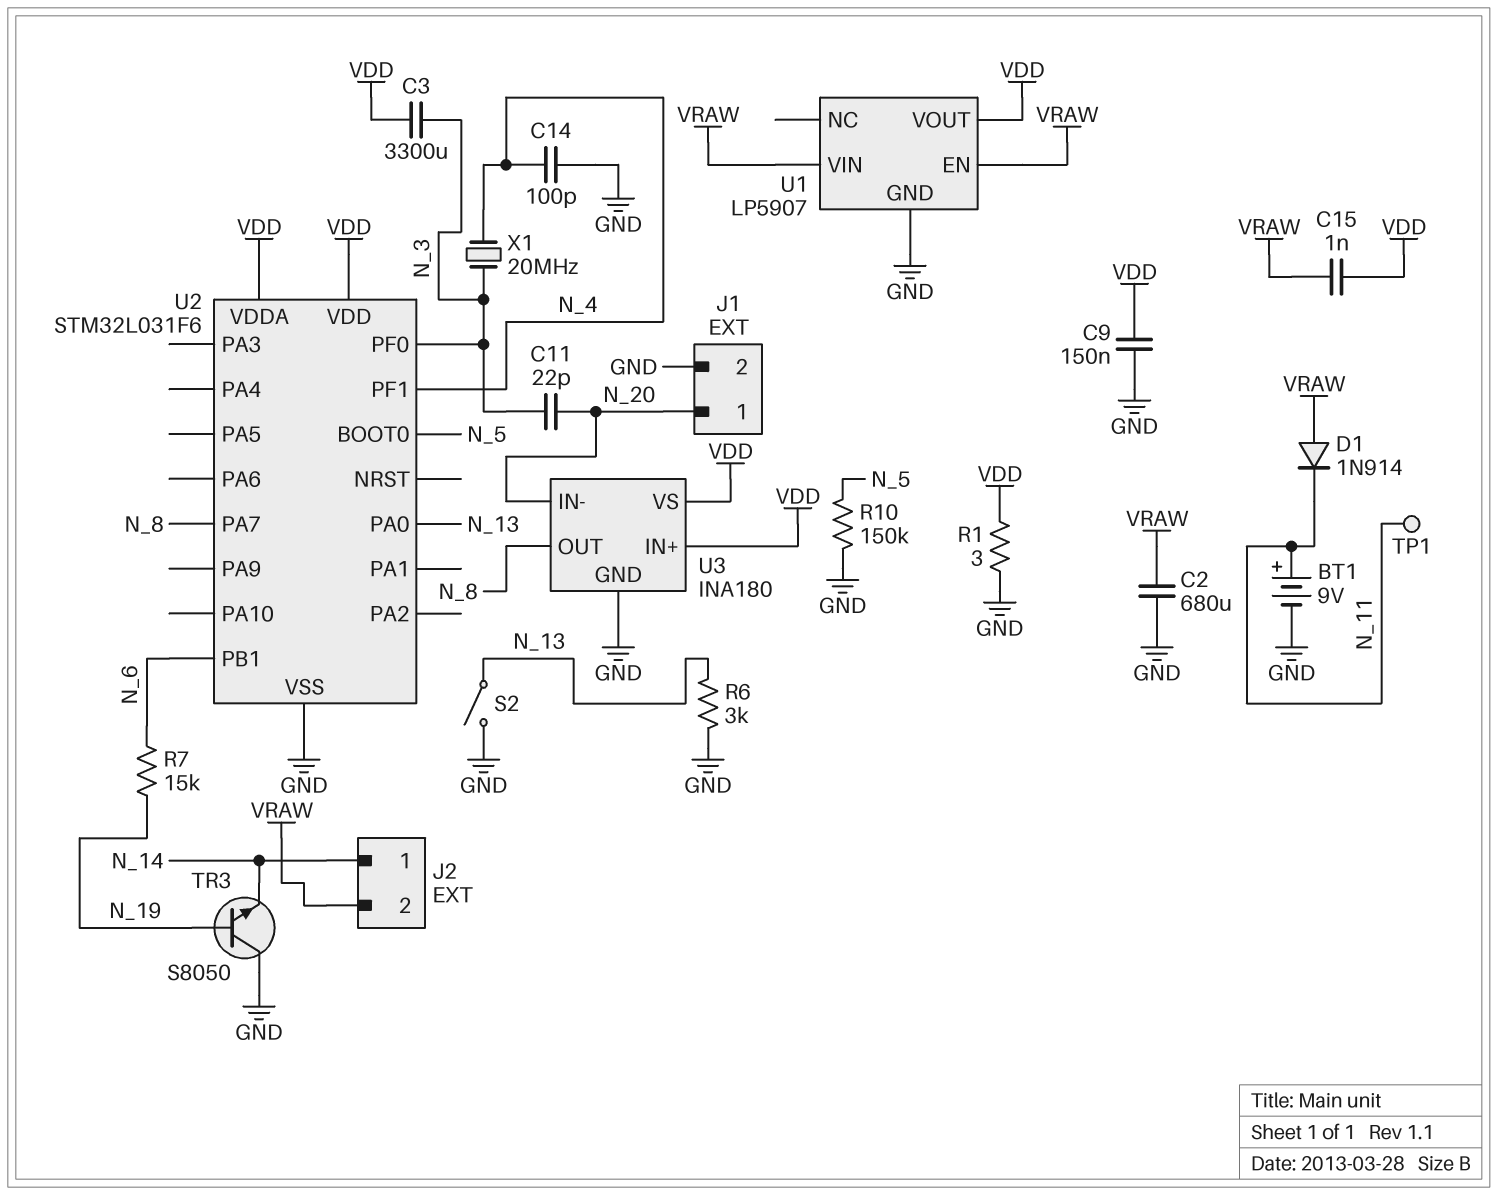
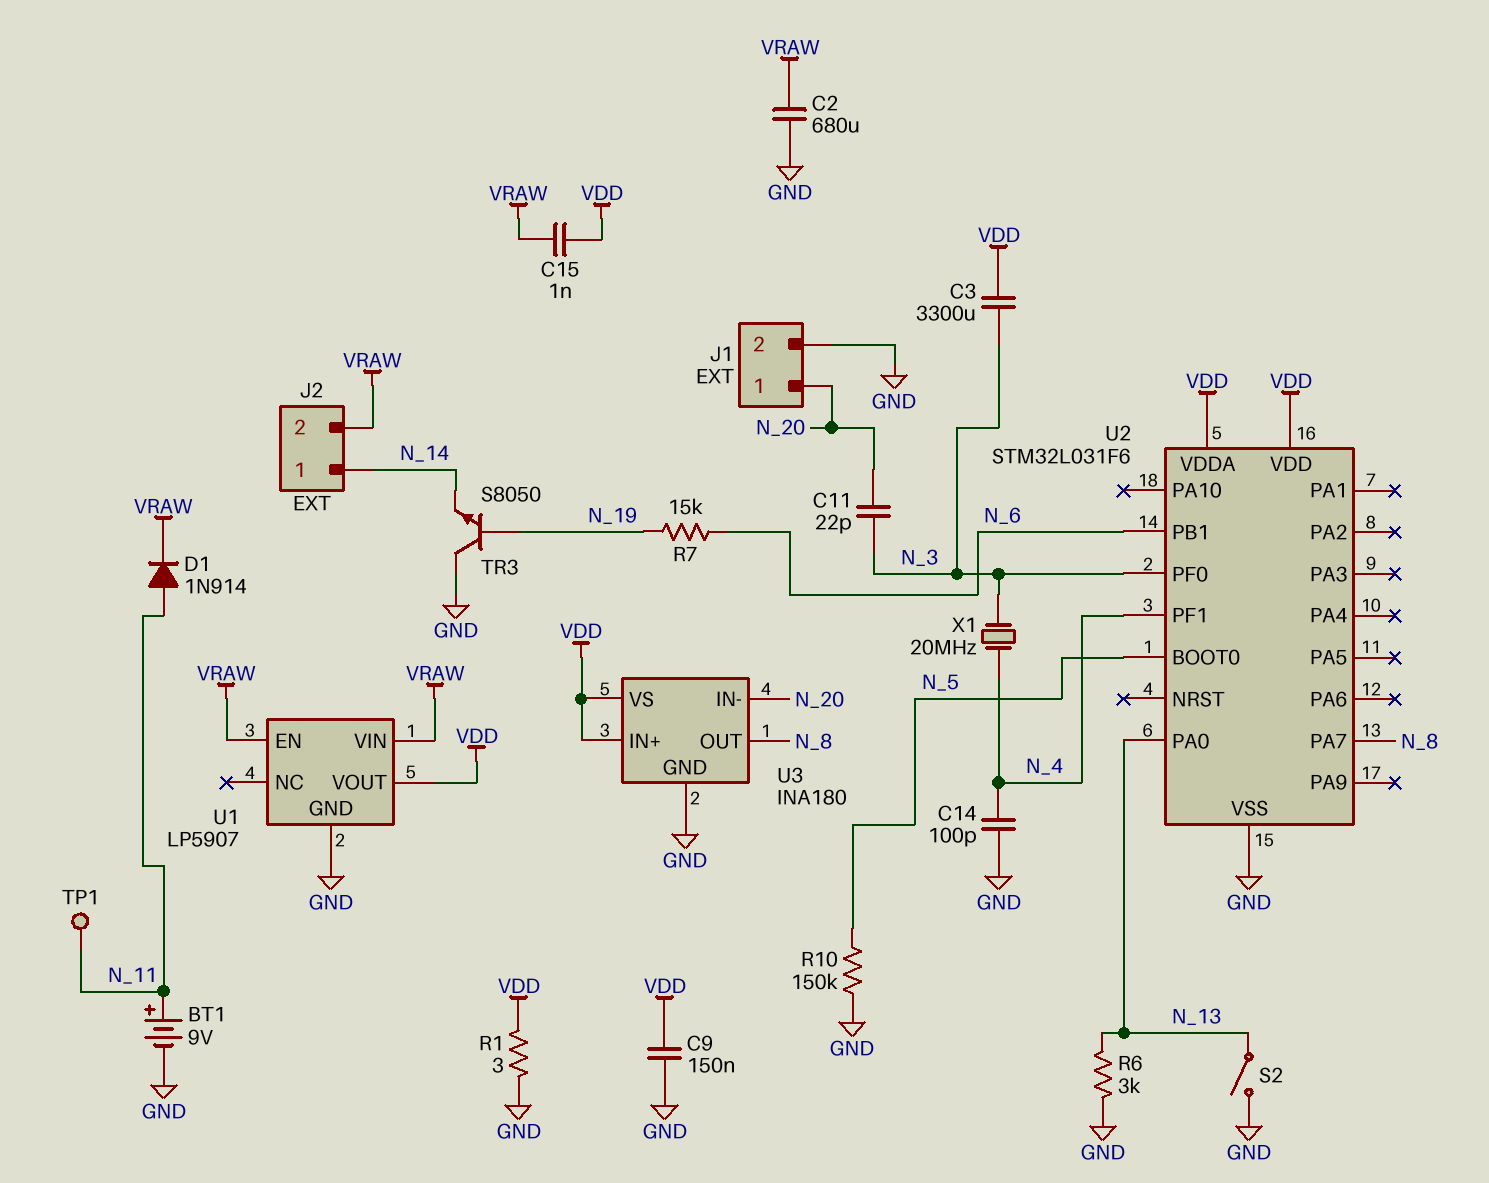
D1: diode 1N914 (A VRAW, K N_11) -> diode 1N914 (A N_11, K VRAW)

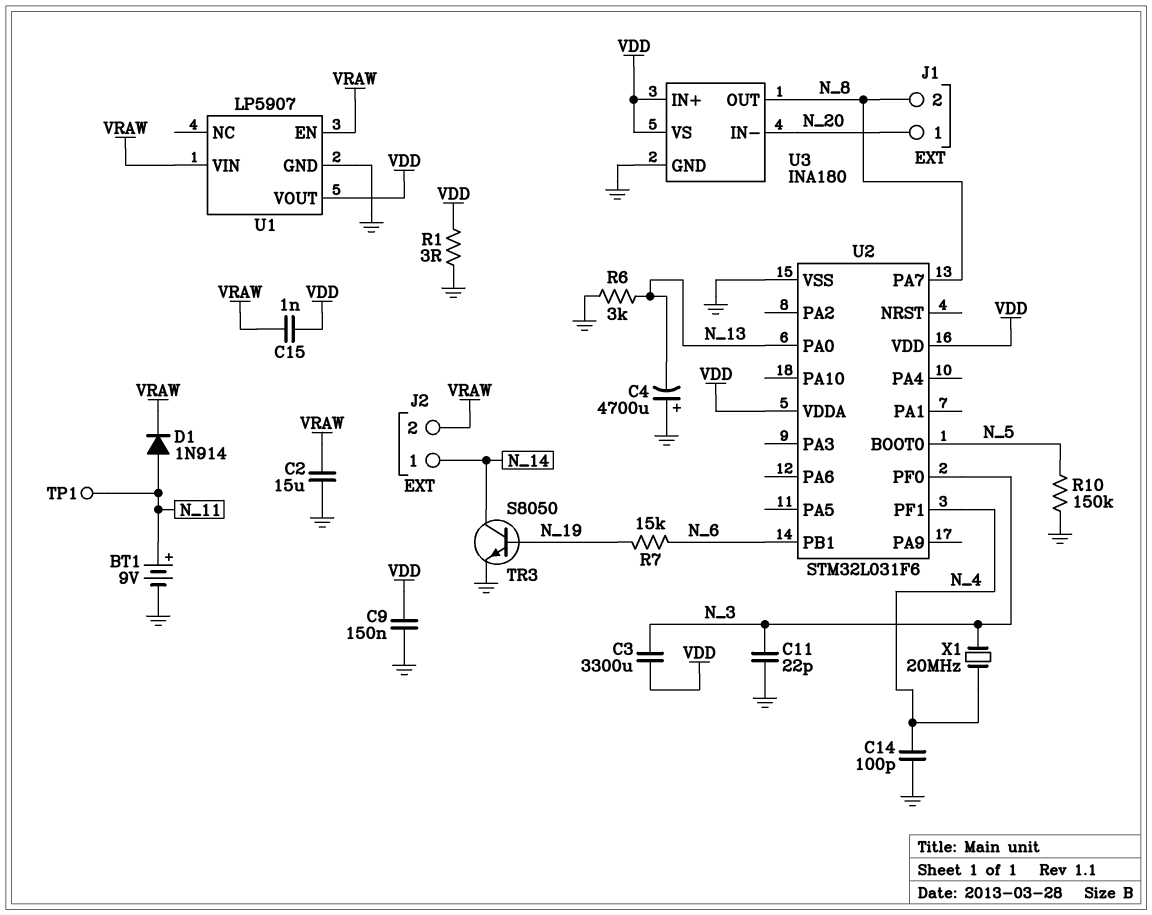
C2: 680uF (GND, VRAW) -> 15uF (GND, VRAW)
C4: none -> 4700uF (plus GND, minus N_13)
C11: 22pF (N_3, N_20) -> 22pF (GND, N_3)
J1 pin 2: GND -> N_8
S2: switch (GND, N_13) -> none
TR3: NPN S8050 (B N_19, C GND, E N_14) -> NPN S8050 (B N_19, C N_14, E GND)

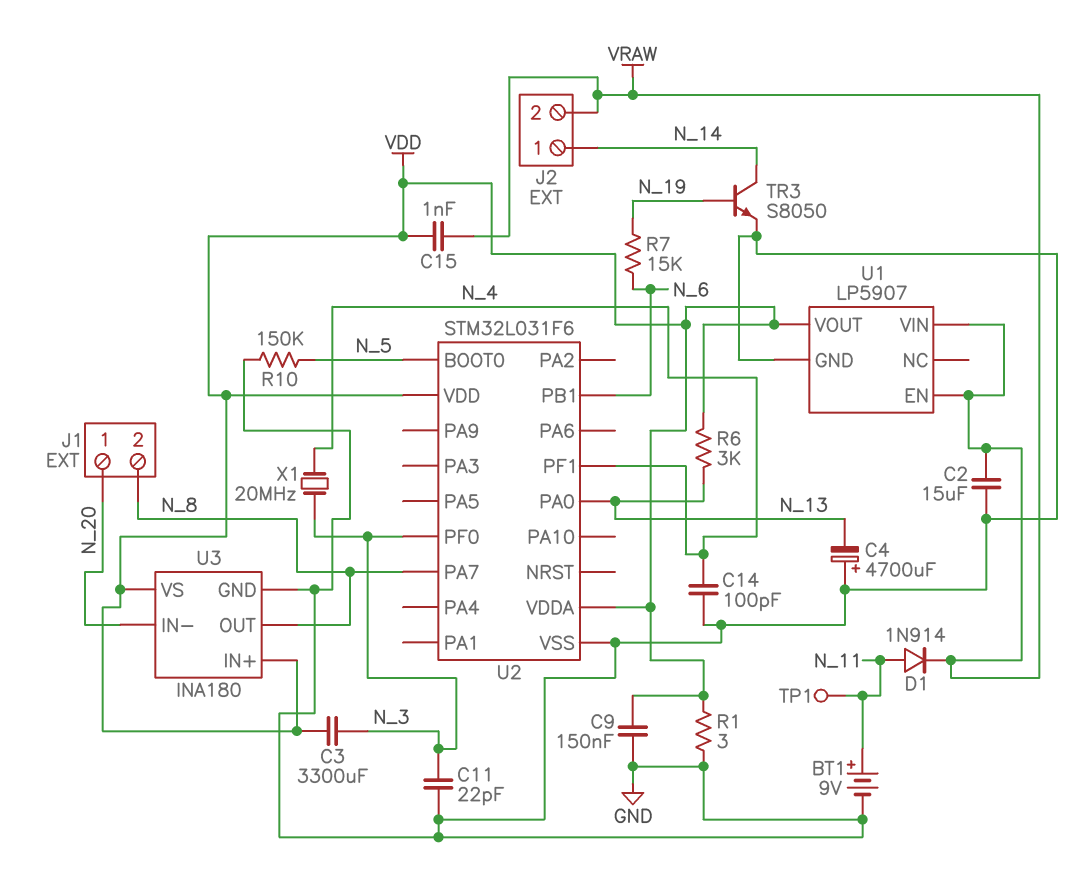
R6: 3k (GND, N_13) -> 3k (N_13, VDD)

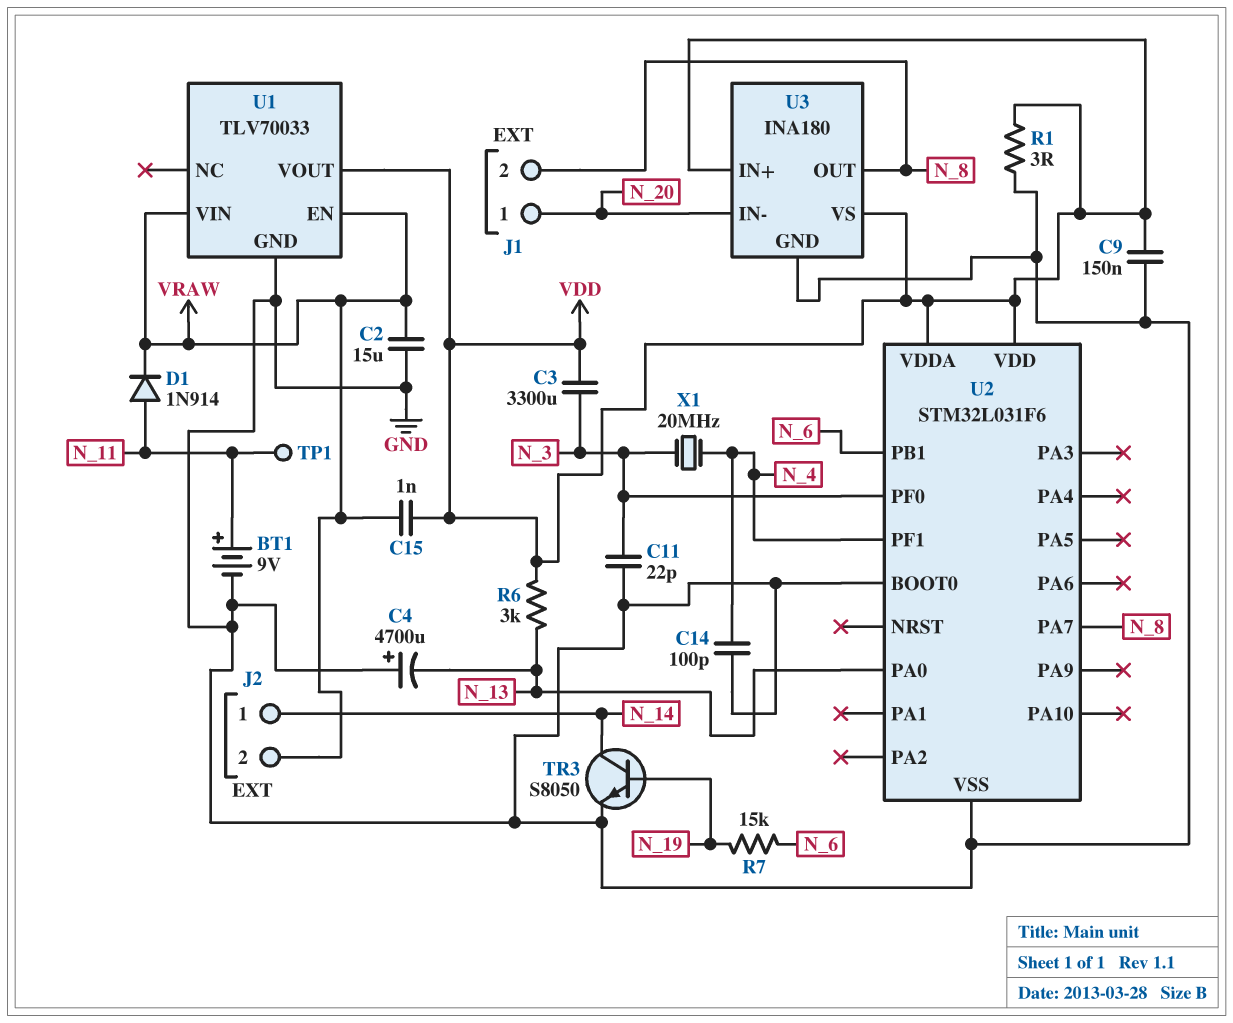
R10: 150k (GND, N_5) -> none
U1: LP5907 -> TLV70033
U2 pin BOOT0: N_5 -> GND

